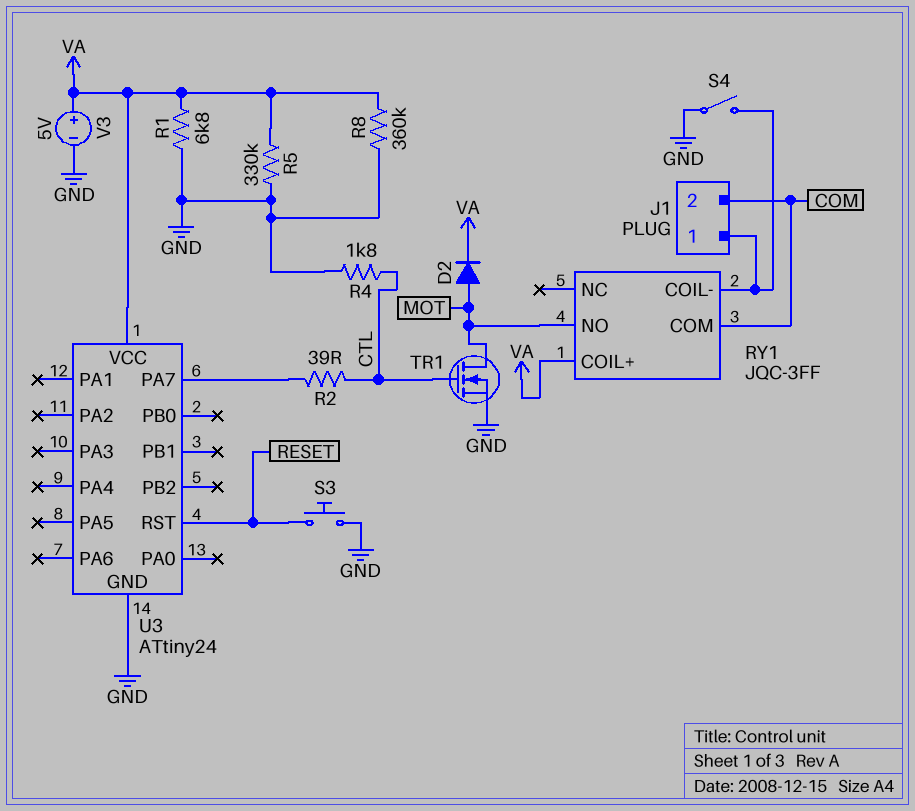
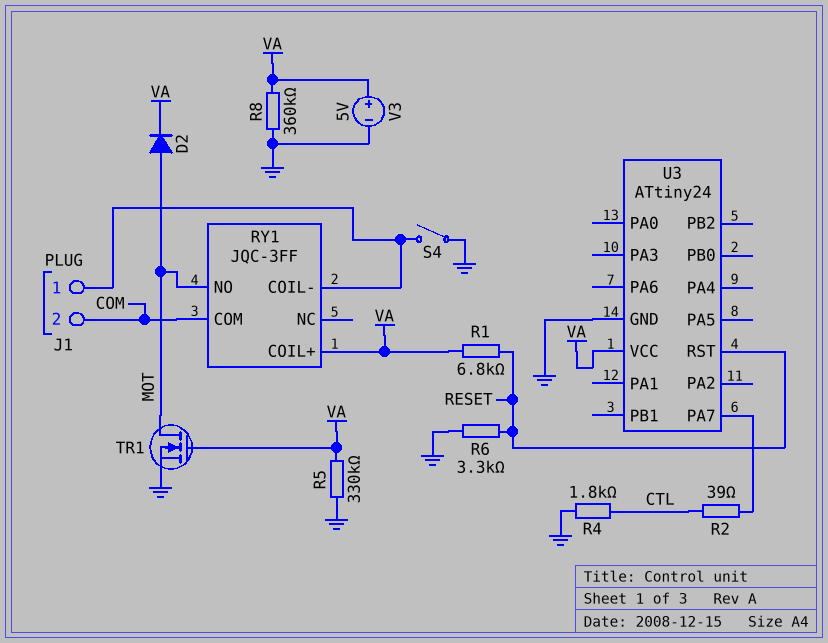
R1: 6.8k (GND, VA) -> 6.8k (RESET, VA)
R6: none -> 3.3k (GND, RESET)
S3: button (GND, RESET) -> none
TR1: NMOS (G CTL, D MOT, S GND) -> NMOS (G VA, D MOT, S GND)

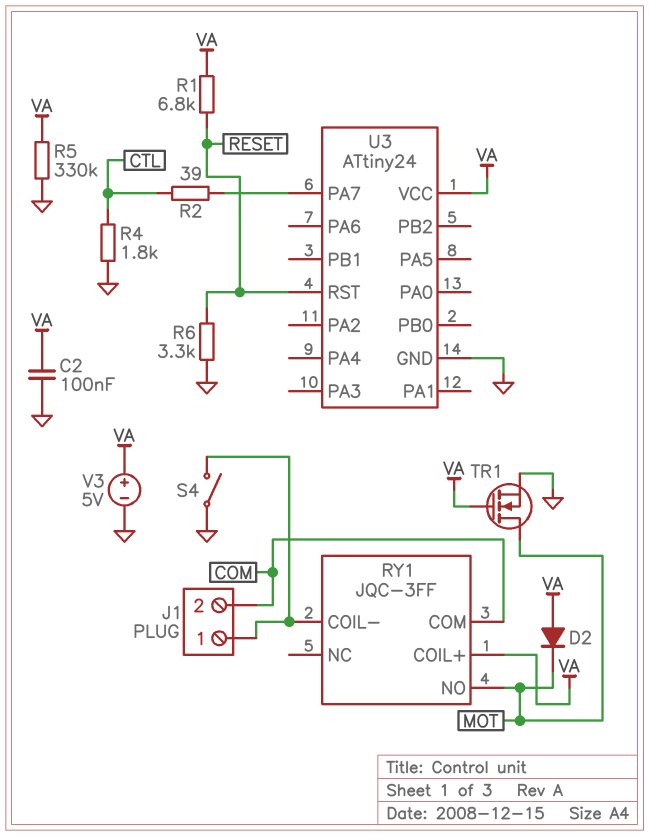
C2: none -> 100nF (GND, VA)
D2: diode (A MOT, K VA) -> diode (A VA, K MOT)
R8: 360k (GND, VA) -> none

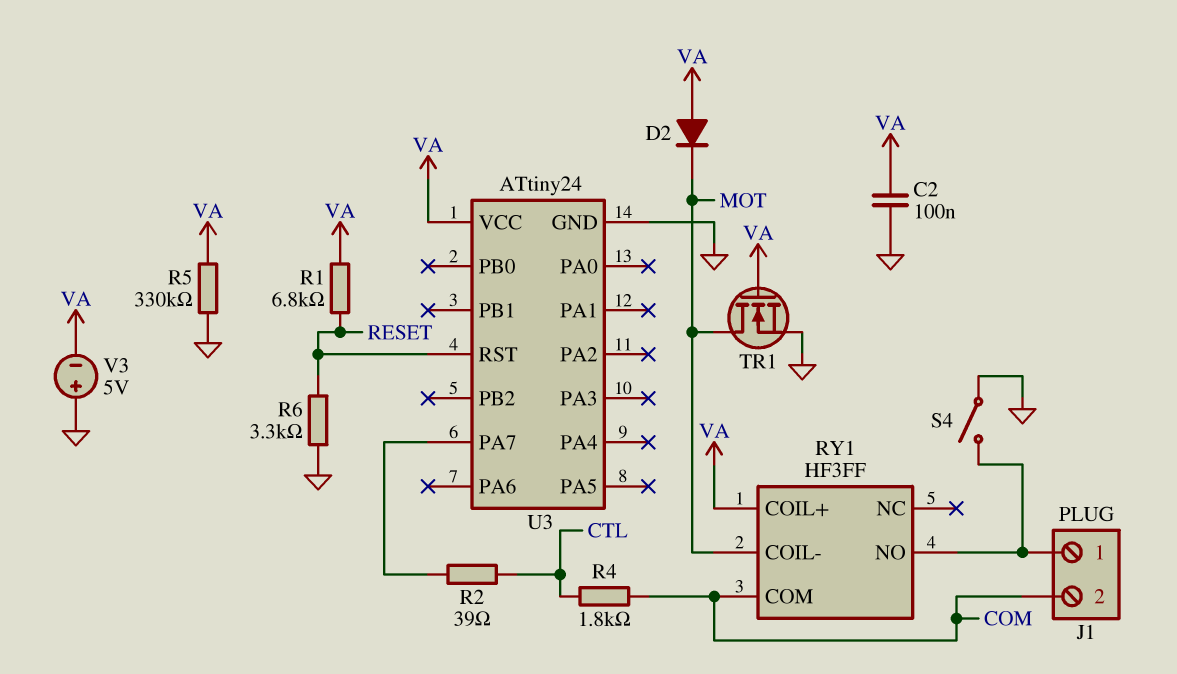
R4: 1.8k (CTL, GND) -> 1.8k (COM, CTL)
RY1: JQC-3FF -> HF3FF
RY1 pin COIL-: J1/1 -> MOT
RY1 pin NO: MOT -> J1/1
V3: 5V (plus VA, minus GND) -> 5V (plus GND, minus VA)

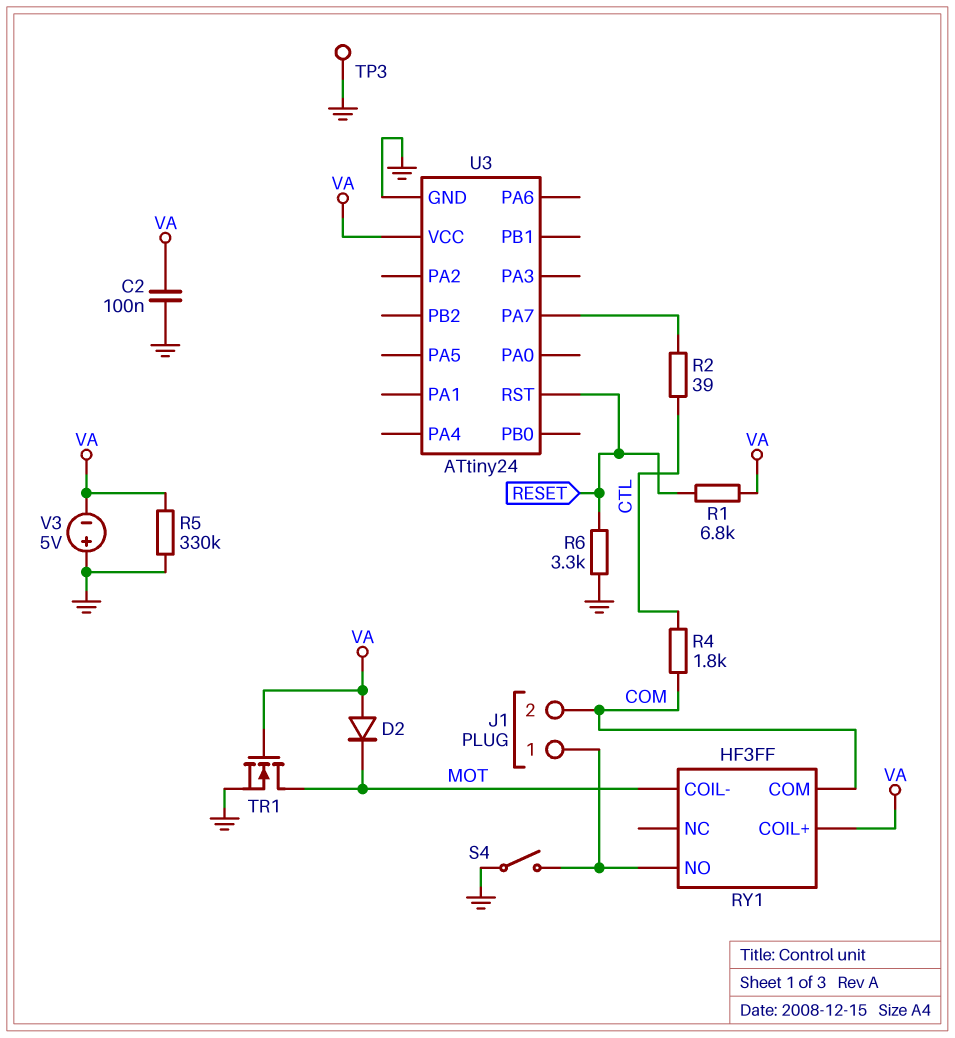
TP3: none -> test point (GND)

